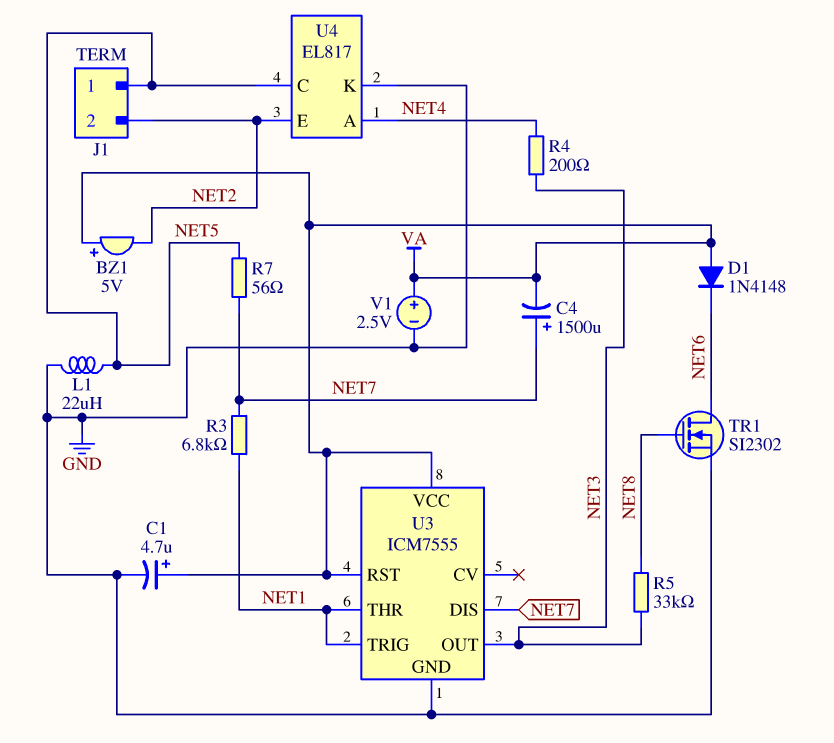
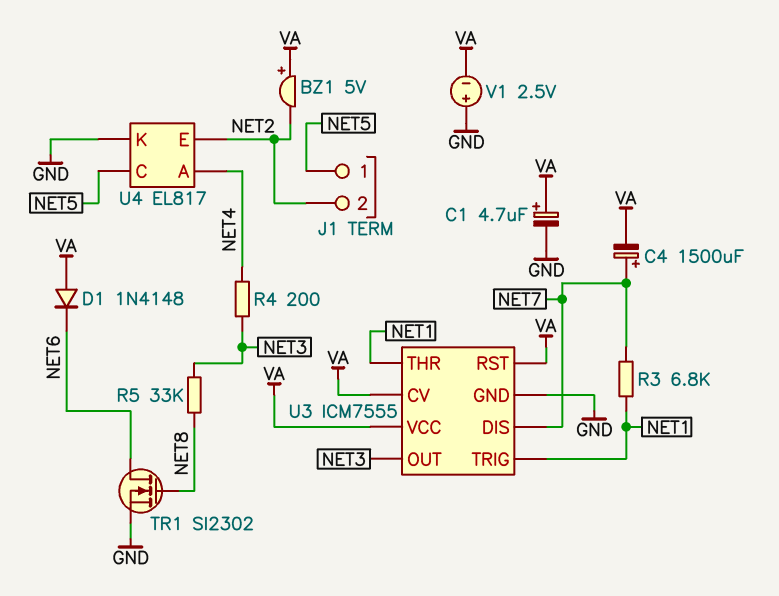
L1: 22uH (GND, NET5) -> none
R7: 56 (NET5, NET7) -> none
U3 pin CV: none -> VA
V1: 2.5V (plus VA, minus GND) -> 2.5V (plus GND, minus VA)

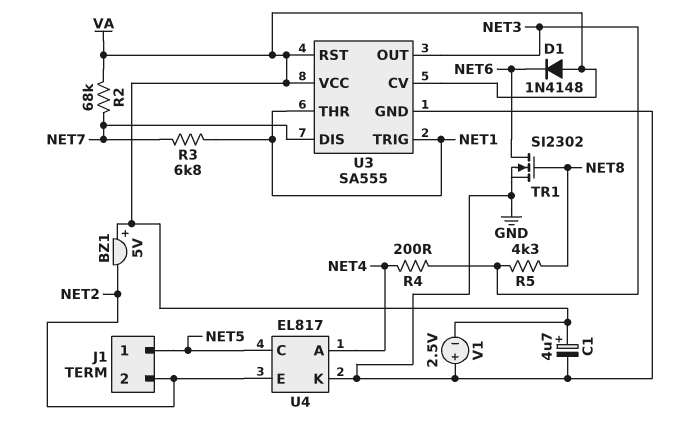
C4: 1500uF (plus NET7, minus VA) -> none
R2: none -> 68k (NET7, VA)
R5: 33k (NET3, NET8) -> 4.3k (NET3, NET8)
U3: ICM7555 -> SA555

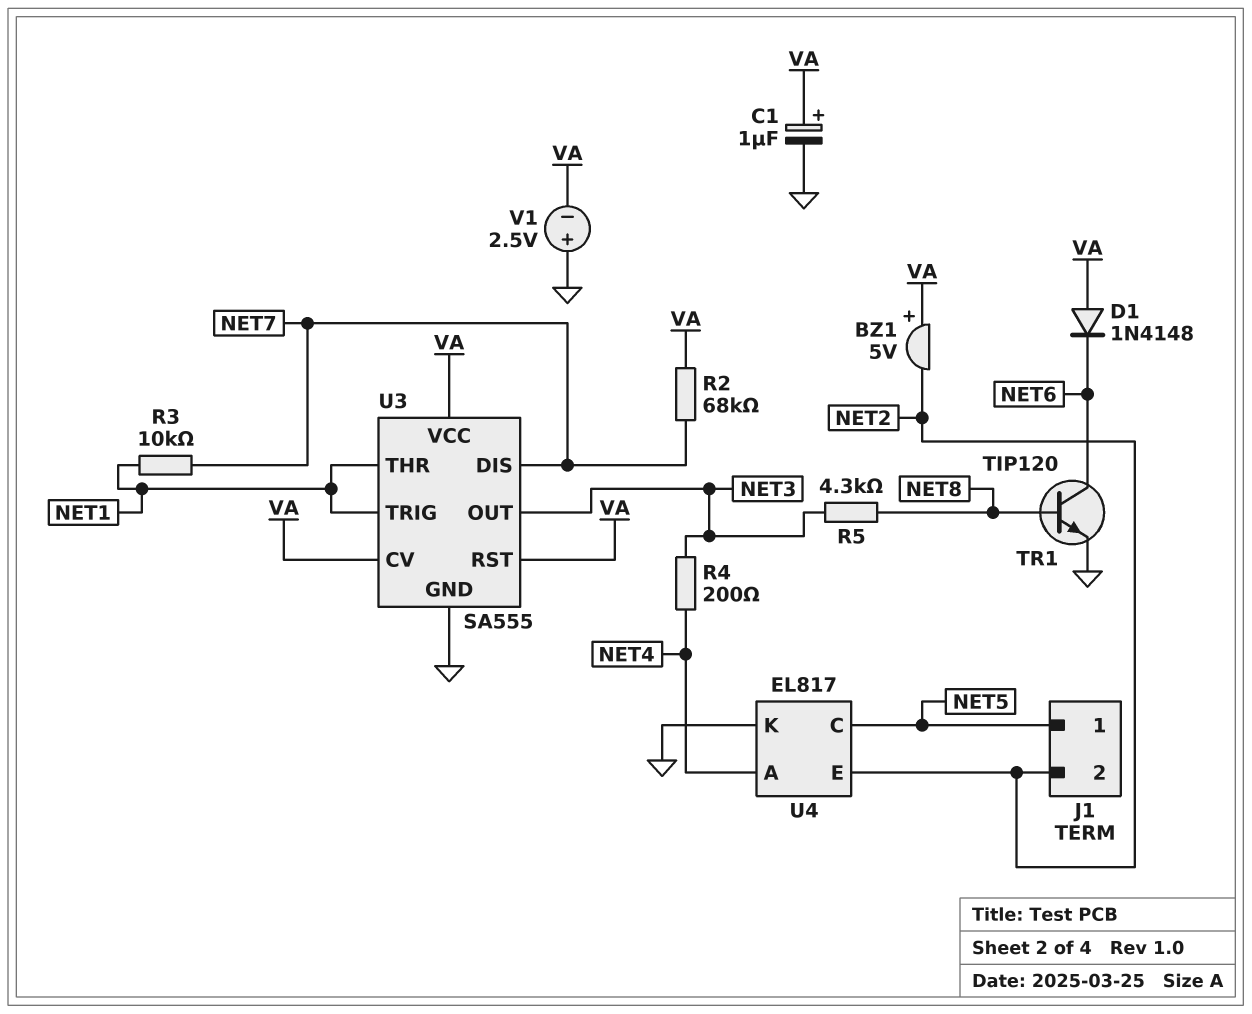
C1: 4.7uF (plus VA, minus GND) -> 1uF (plus VA, minus GND)
R3: 6.8k (NET1, NET7) -> 10k (NET1, NET7)
TR1: NMOS SI2302 (G NET8, D NET6, S GND) -> NPN TIP120 (B NET8, C NET6, E GND)

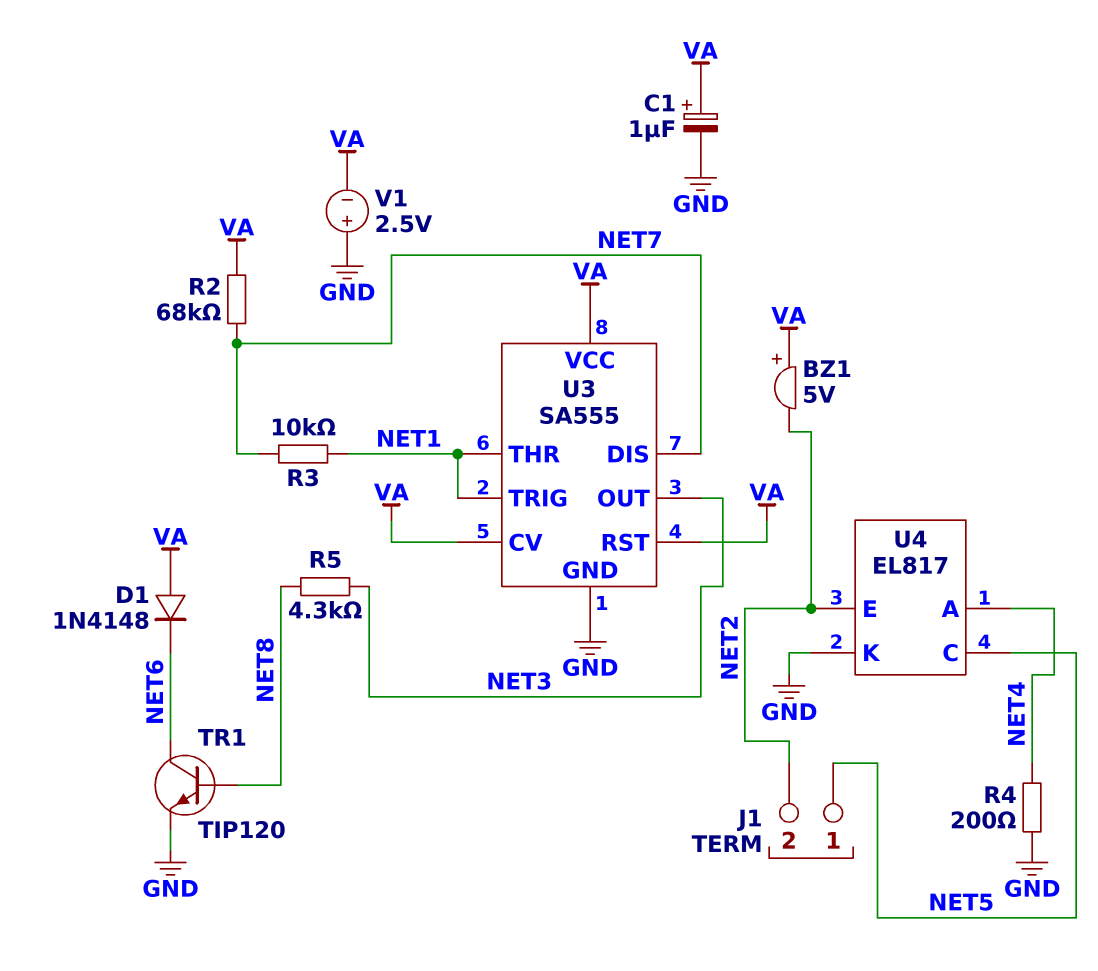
R4: 200 (NET3, NET4) -> 200 (GND, NET4)

